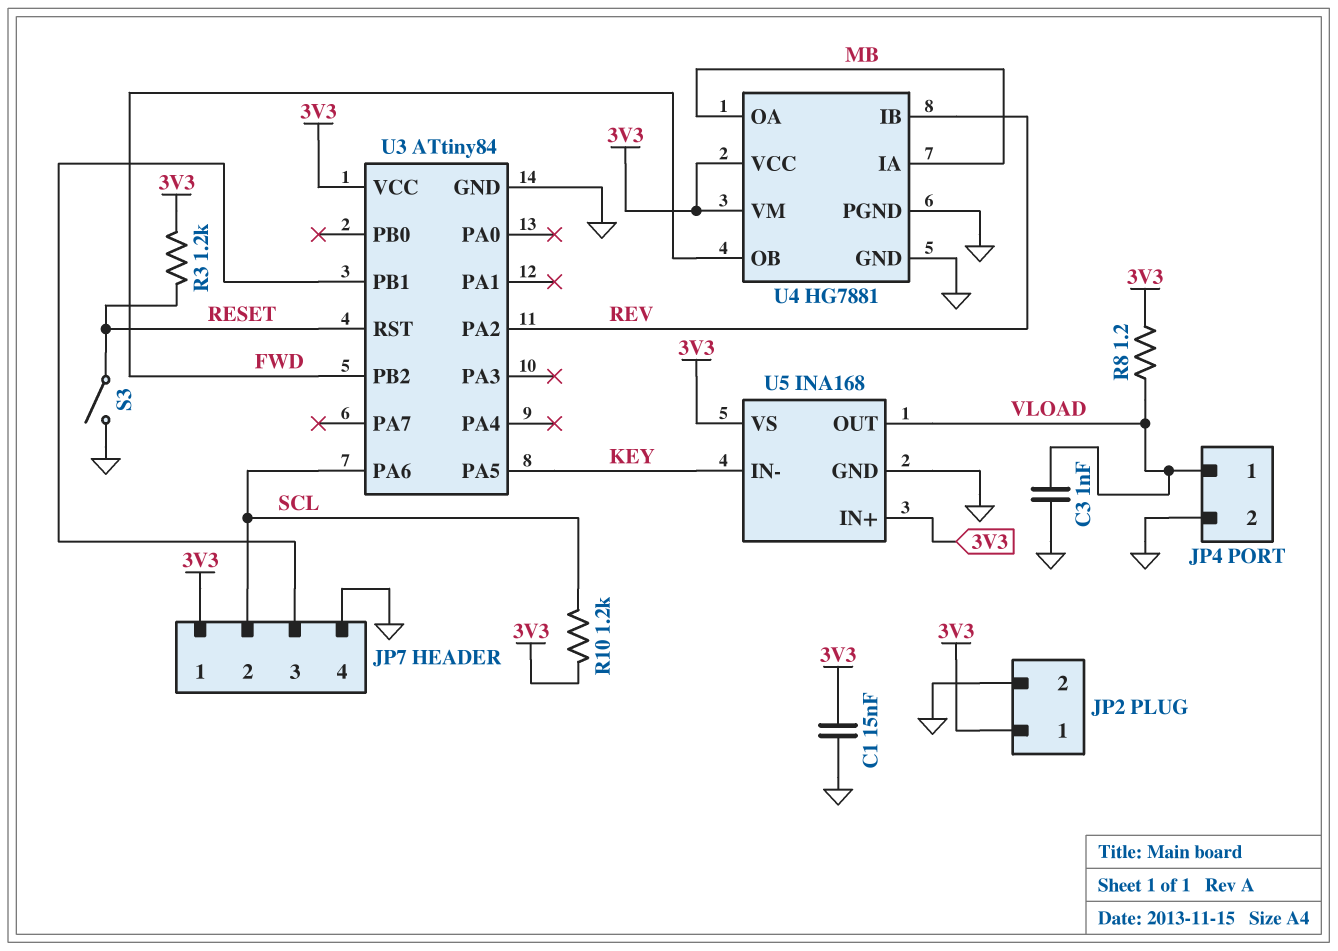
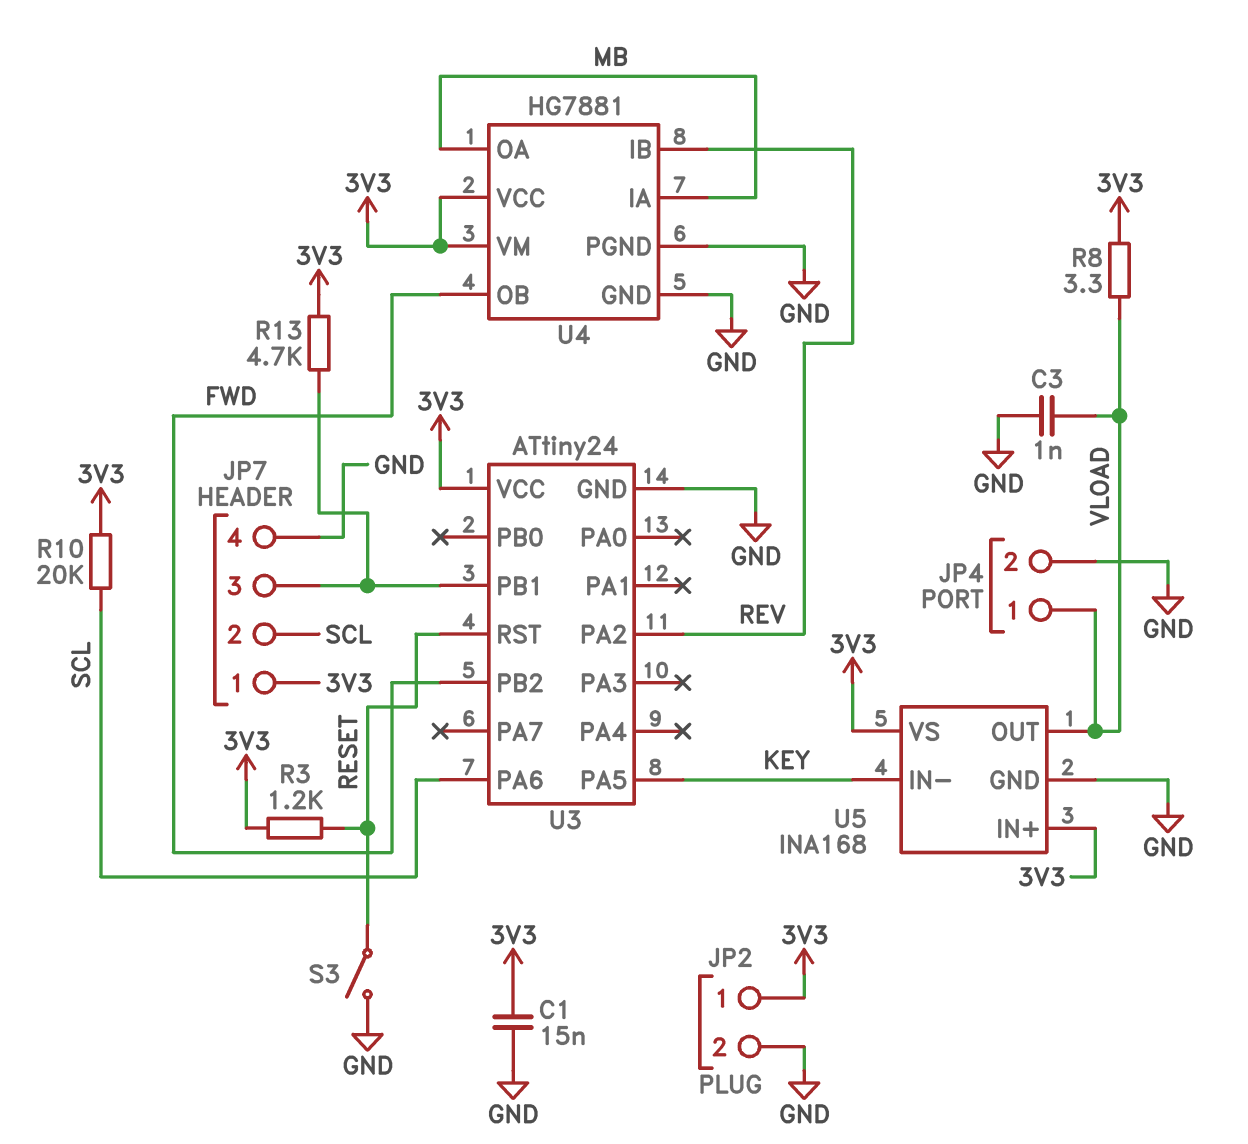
R8: 1.2 (3V3, VLOAD) -> 3.3 (3V3, VLOAD)
R10: 1.2k (3V3, SCL) -> 20k (3V3, SCL)
R13: none -> 4.7k (3V3, JP7/3)
U3: ATtiny84 -> ATtiny24

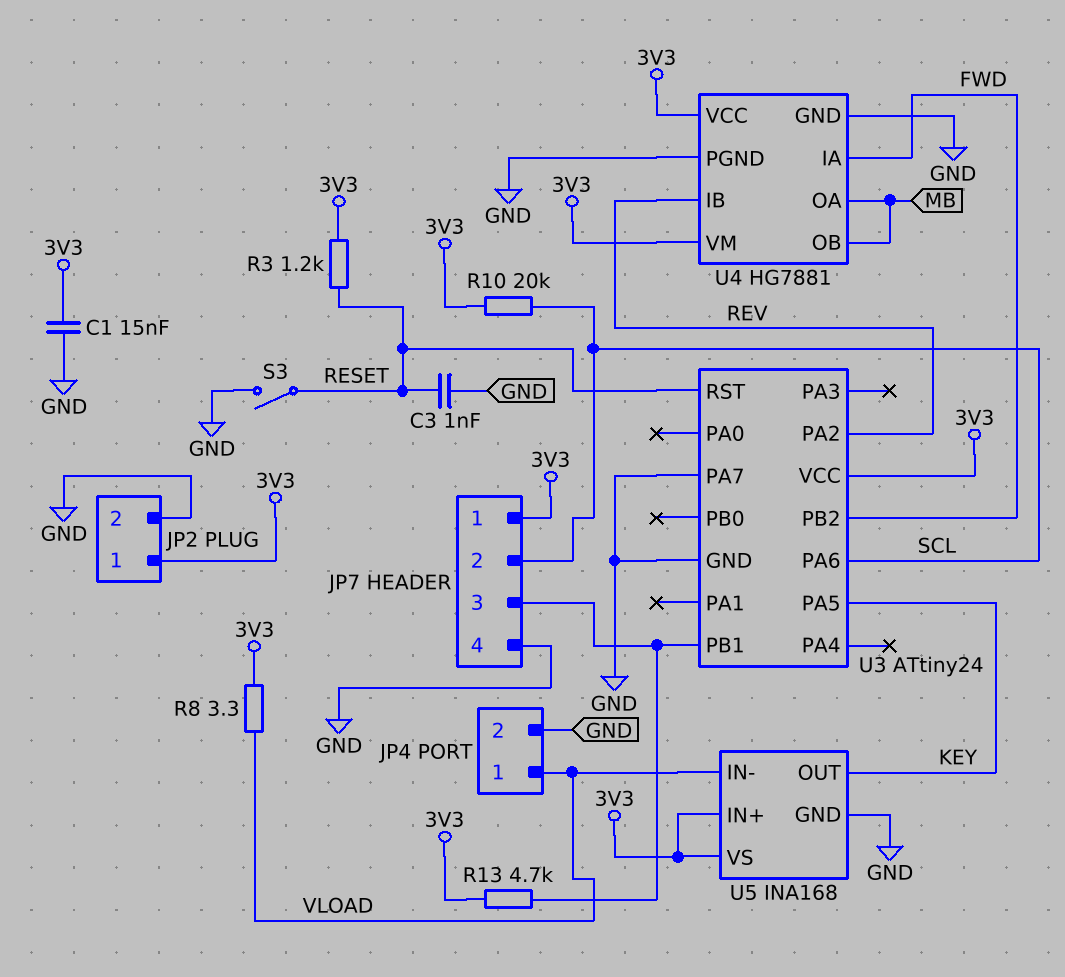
C3: 1nF (GND, VLOAD) -> 1nF (GND, RESET)
U3 pin PA7: none -> GND
U4 pin IA: MB -> FWD
U4 pin OB: FWD -> MB
U5 pin IN-: KEY -> VLOAD
U5 pin OUT: VLOAD -> KEY

